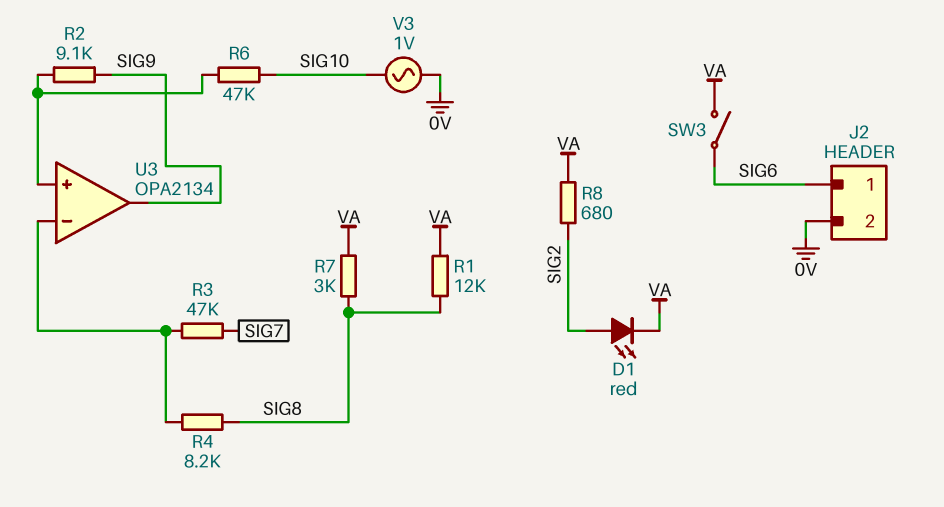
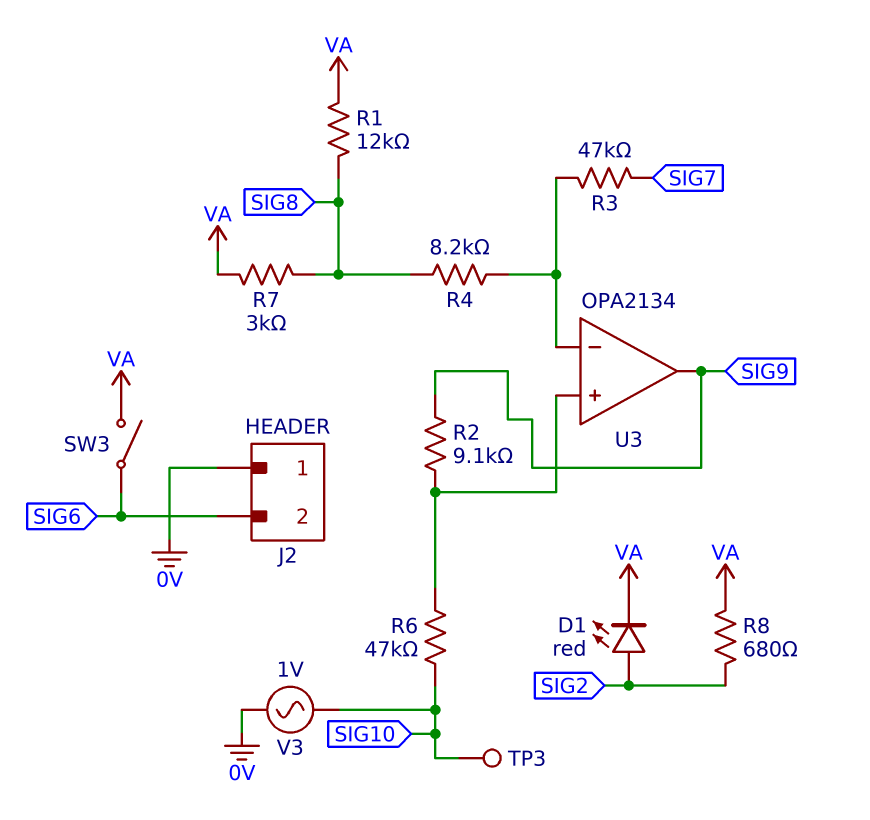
J2 pin 1: SIG6 -> 0V
J2 pin 2: 0V -> SIG6
TP3: none -> test point (SIG10)

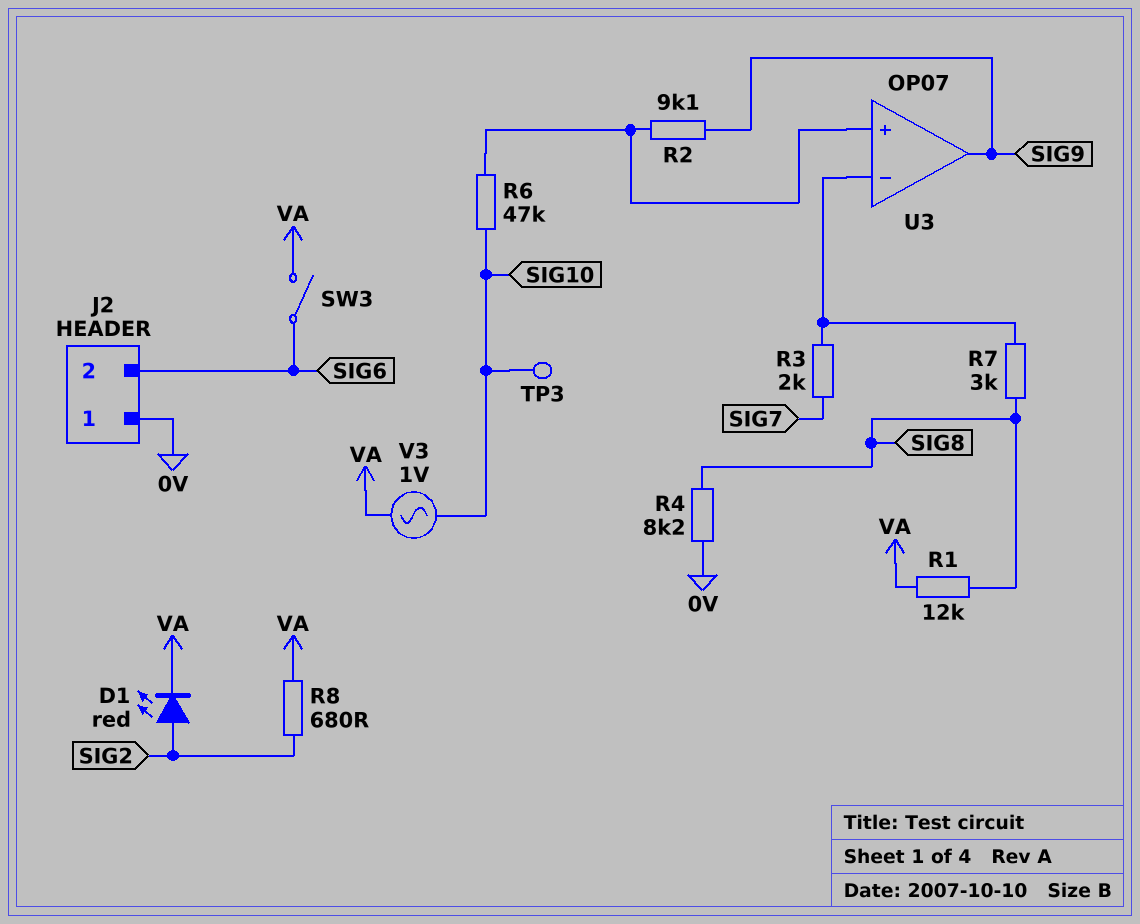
R3: 47k (SIG7, U3/in-) -> 2k (SIG7, U3/in-)
R4: 8.2k (SIG8, U3/in-) -> 8.2k (0V, SIG8)
R7: 3k (SIG8, VA) -> 3k (SIG8, U3/in-)
U3: OPA2134 -> OP07
V3: AC 1V (0V, SIG10) -> AC 1V (SIG10, VA)

